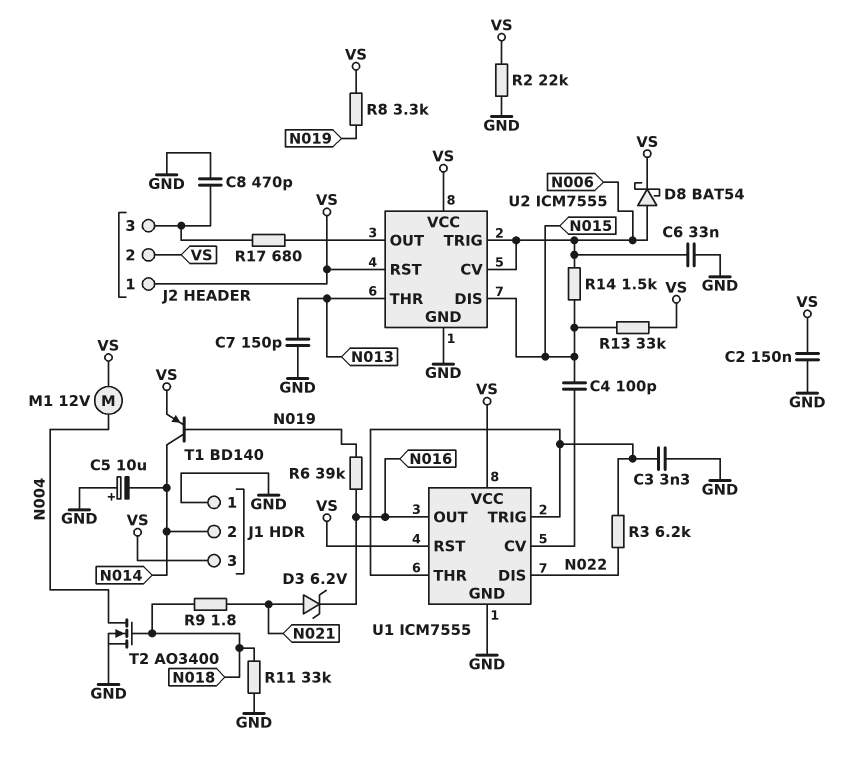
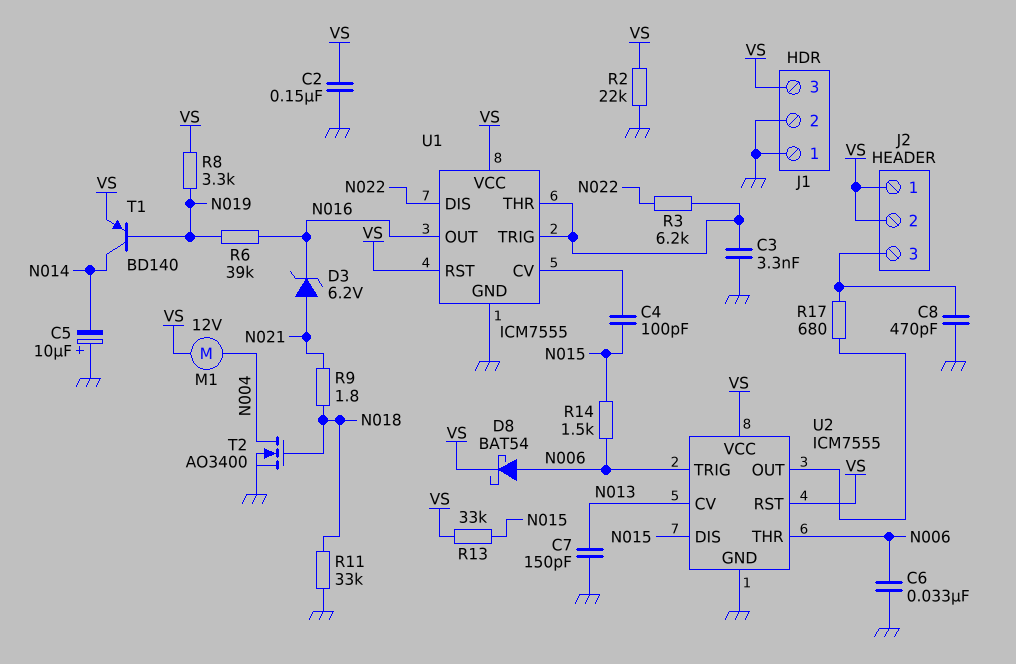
J1 pin 2: N014 -> GND
U2 pin CV: N006 -> N013
U2 pin THR: N013 -> N006

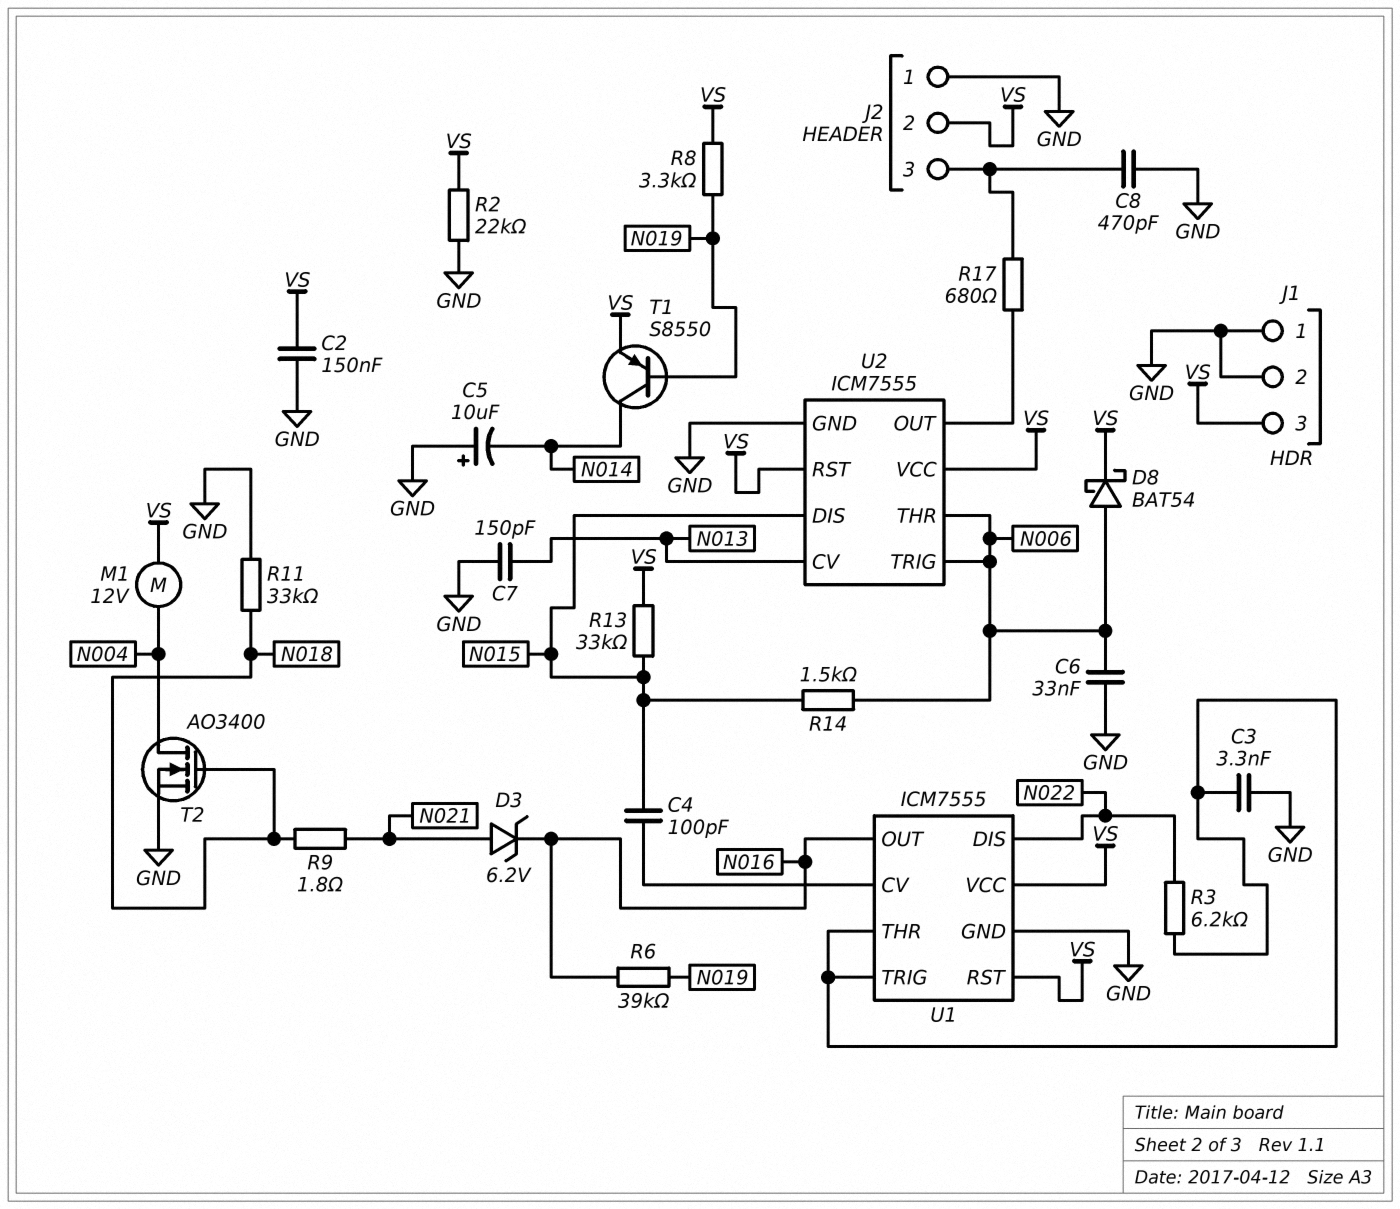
J2 pin 1: VS -> GND
T1: PNP BD140 (B N019, C N014, E VS) -> PNP S8550 (B N019, C N014, E VS)

